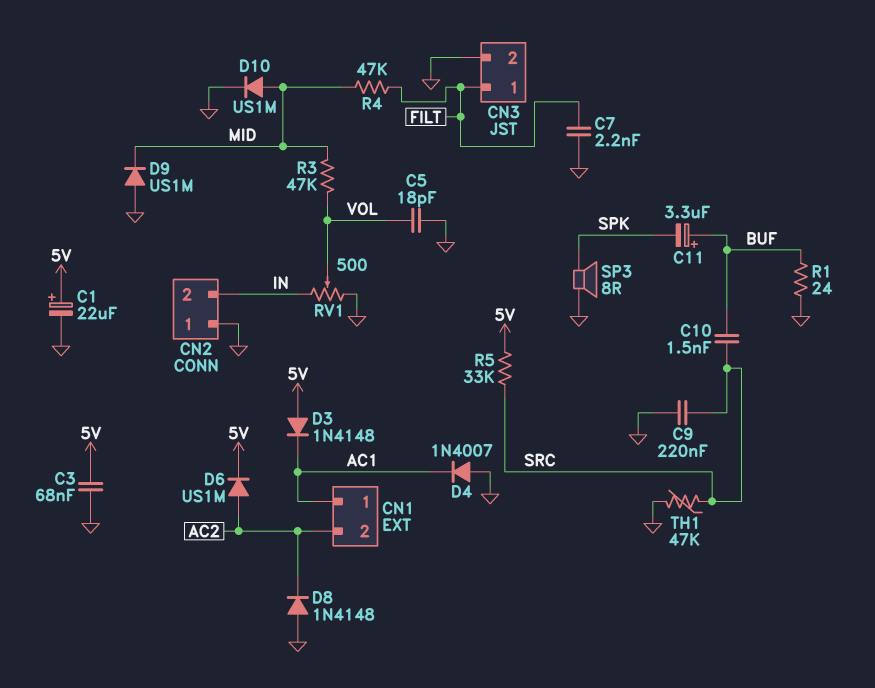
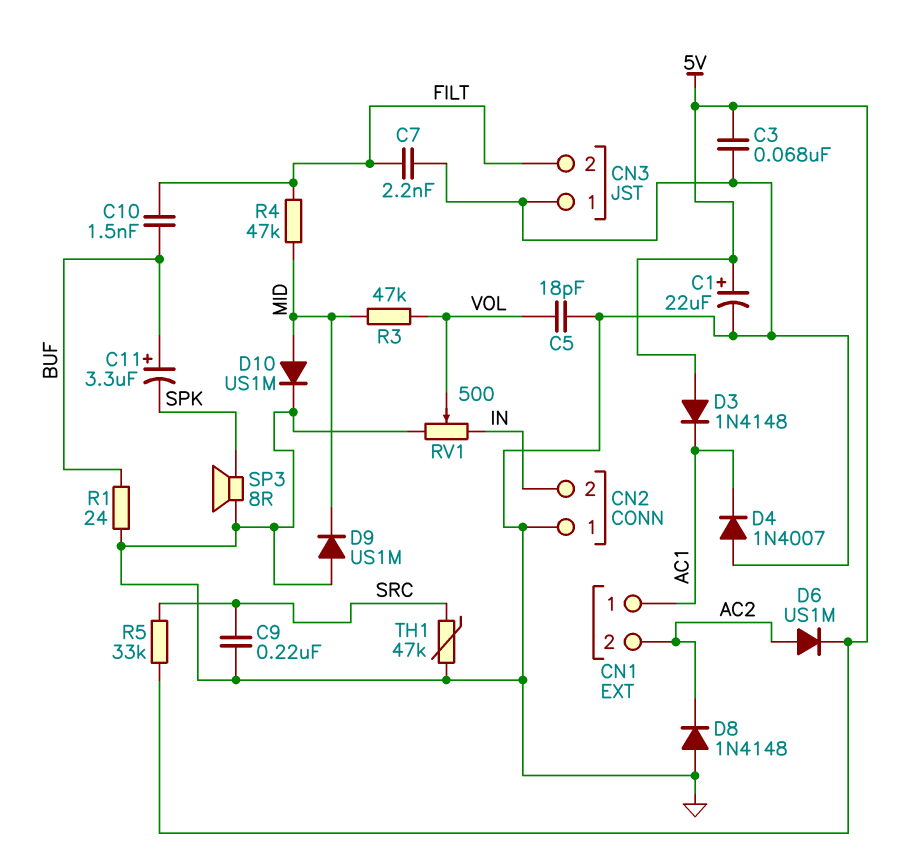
C10: 1.5nF (BUF, SRC) -> 1.5nF (BUF, FILT)
CN3 pin 1: FILT -> GND
CN3 pin 2: GND -> FILT

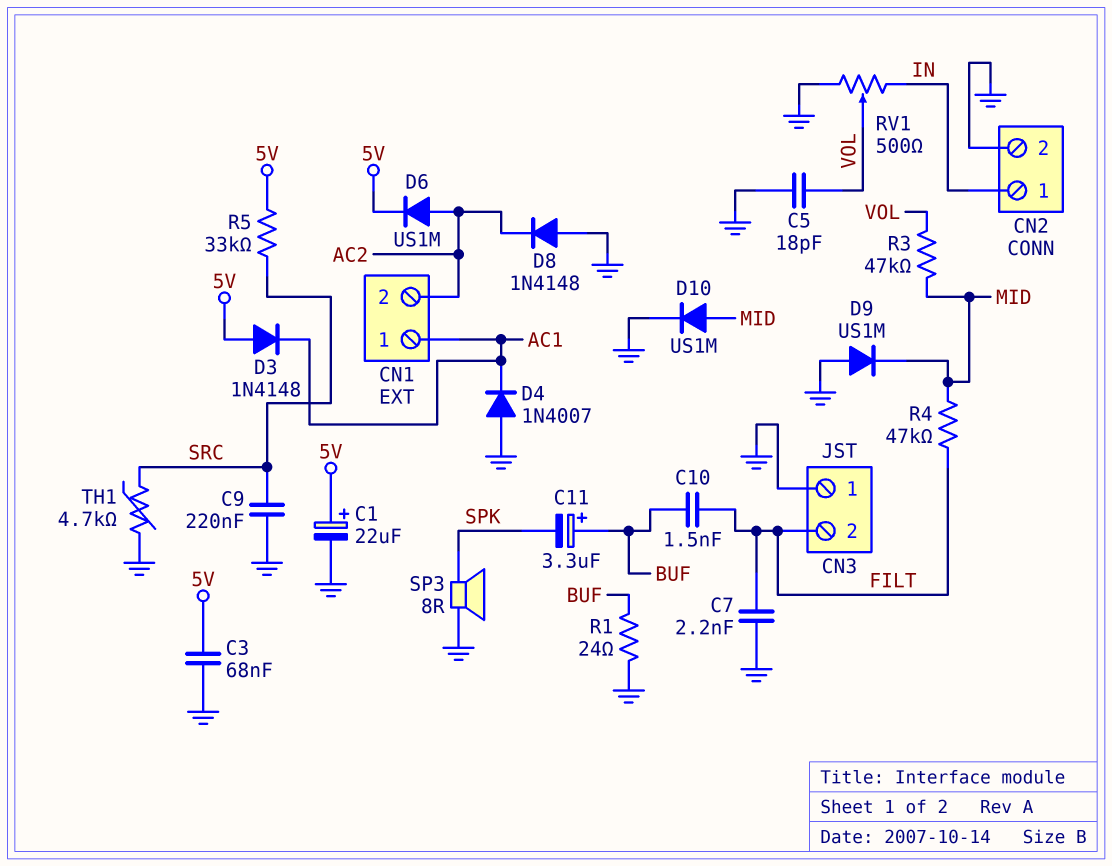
CN2 pin 1: GND -> IN
CN2 pin 2: IN -> GND
TH1: 47k (GND, SRC) -> 4.7k (GND, SRC)

